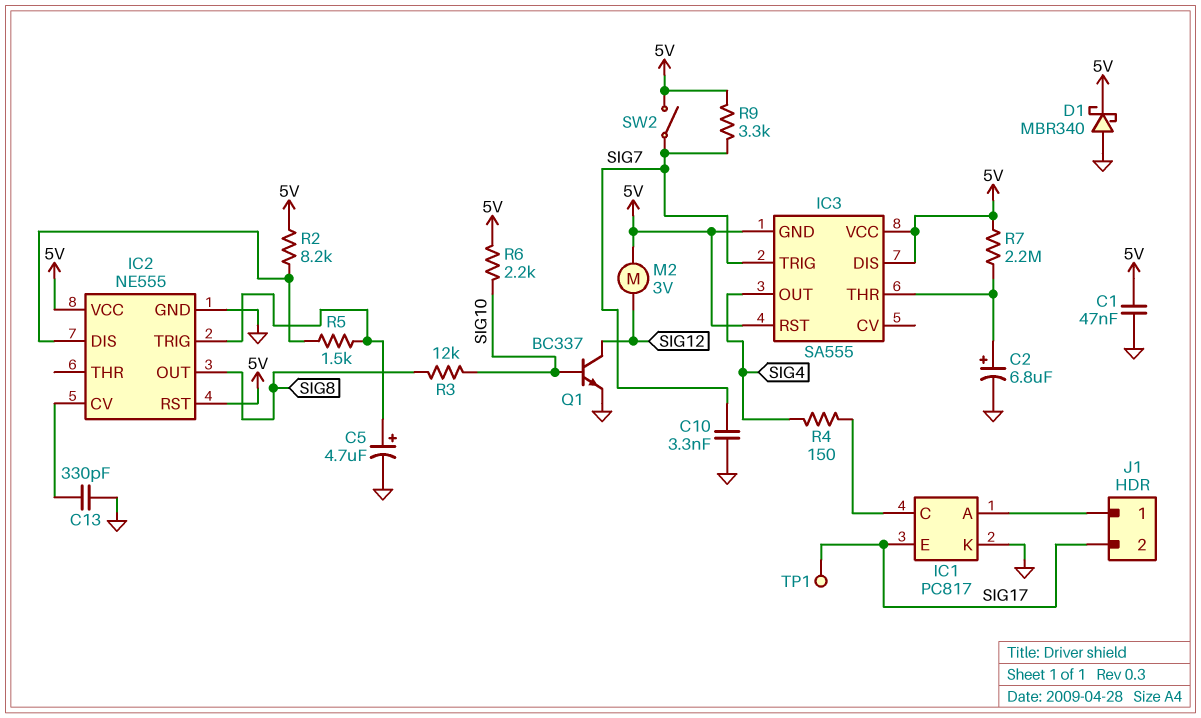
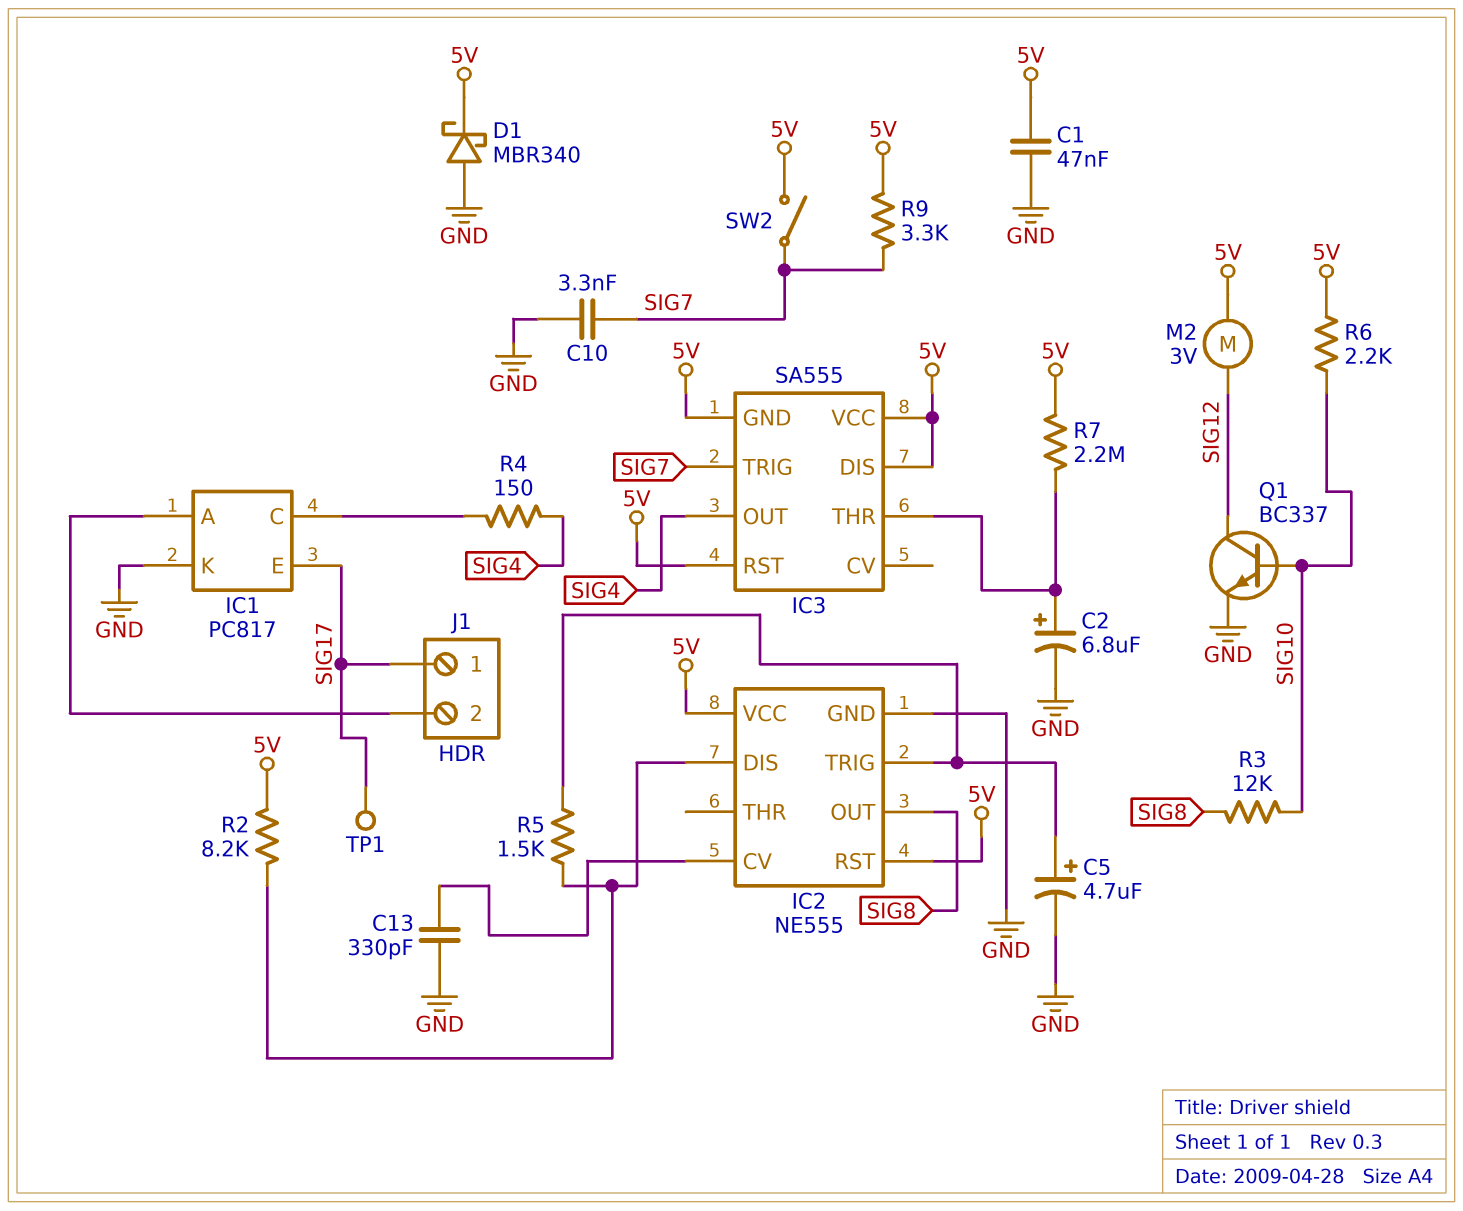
J1 pin 1: IC1/A -> SIG17
J1 pin 2: SIG17 -> IC1/A

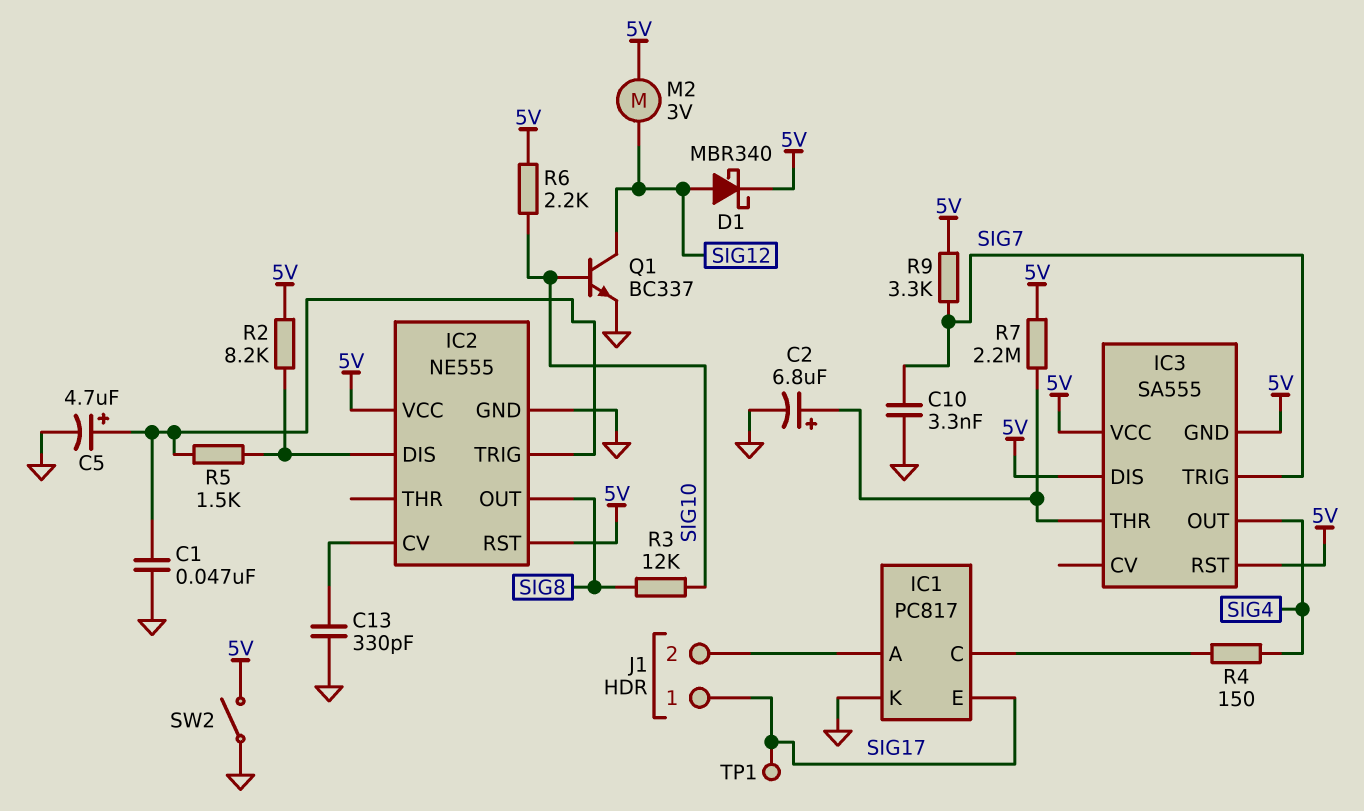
C1: 47nF (5V, GND) -> 47nF (GND, IC2/TRIG)
D1: schottky MBR340 (A GND, K 5V) -> schottky MBR340 (A SIG12, K 5V)
SW2: switch (5V, SIG7) -> switch (5V, GND)

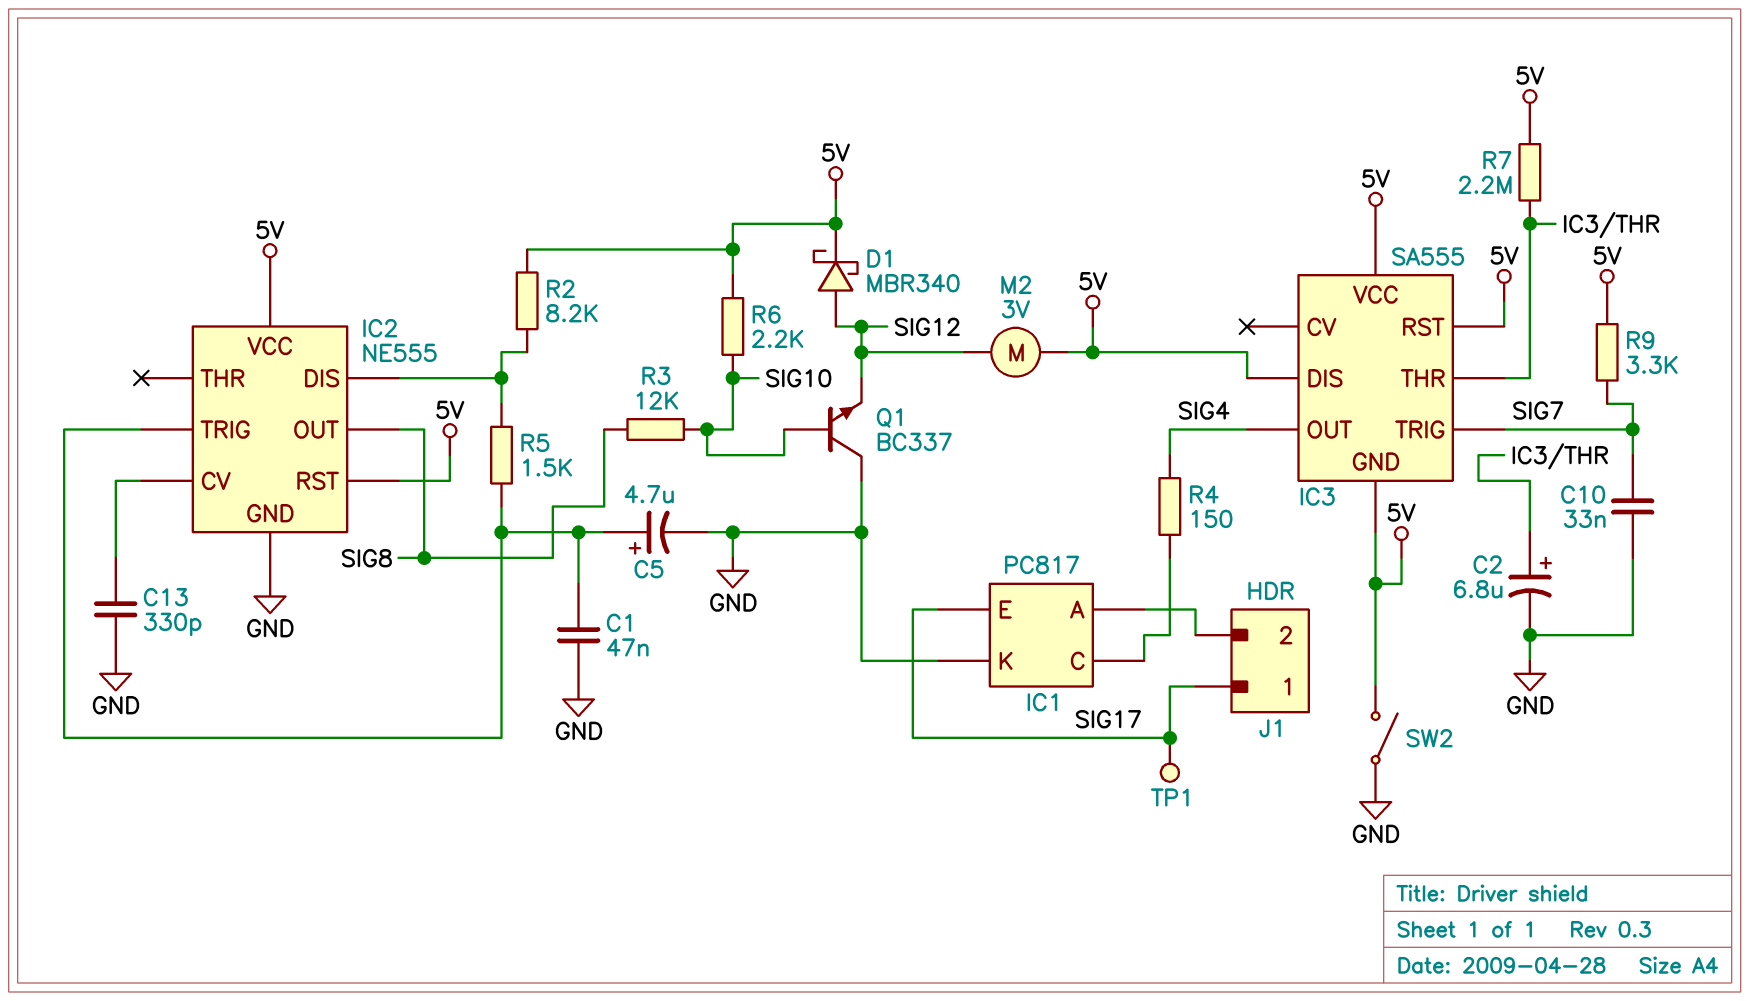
C10: 3.3nF (GND, SIG7) -> 33nF (GND, SIG7)
Q1: NPN BC337 (B SIG10, C SIG12, E GND) -> NPN BC337 (B SIG10, C GND, E SIG12)

